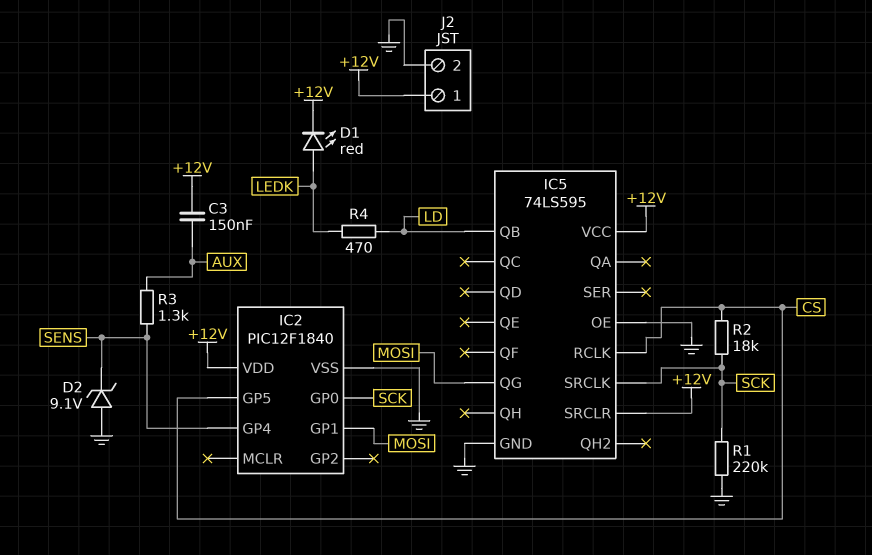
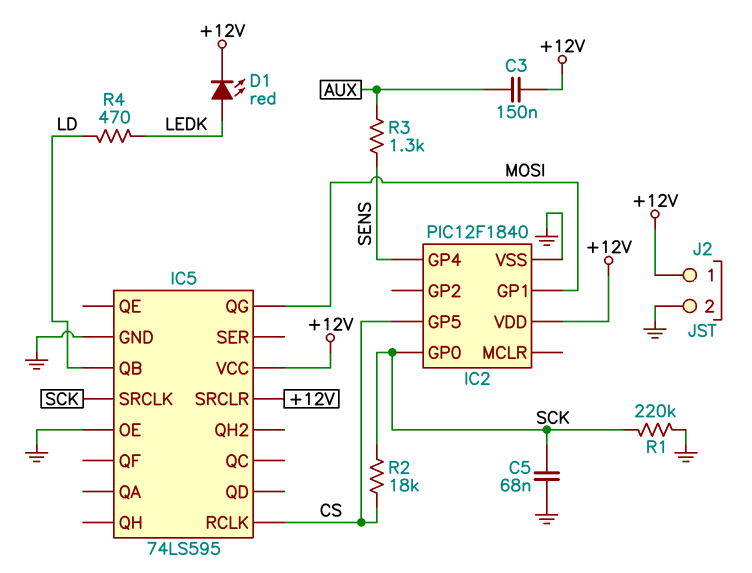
C5: none -> 68nF (GND, SCK)
D2: zener 9.1V (A GND, K SENS) -> none

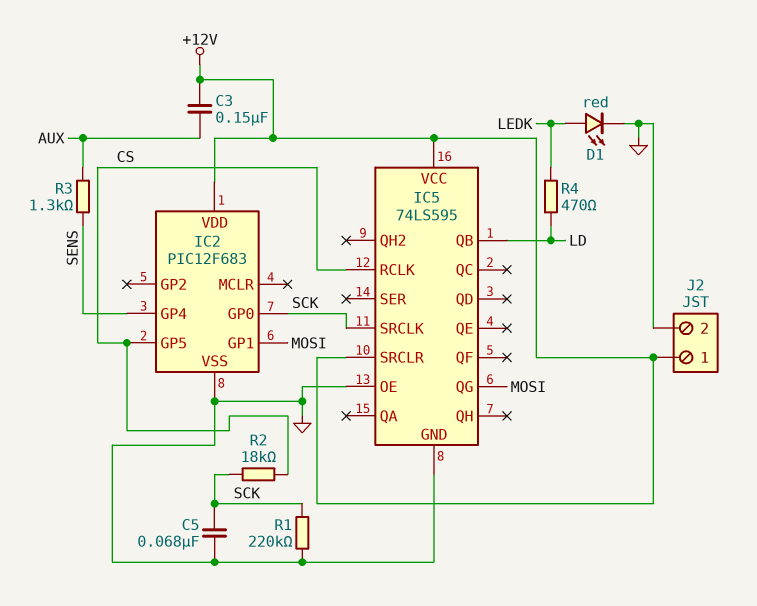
D1: LED red (A LEDK, K +12V) -> LED red (A LEDK, K GND)
IC2: PIC12F1840 -> PIC12F683

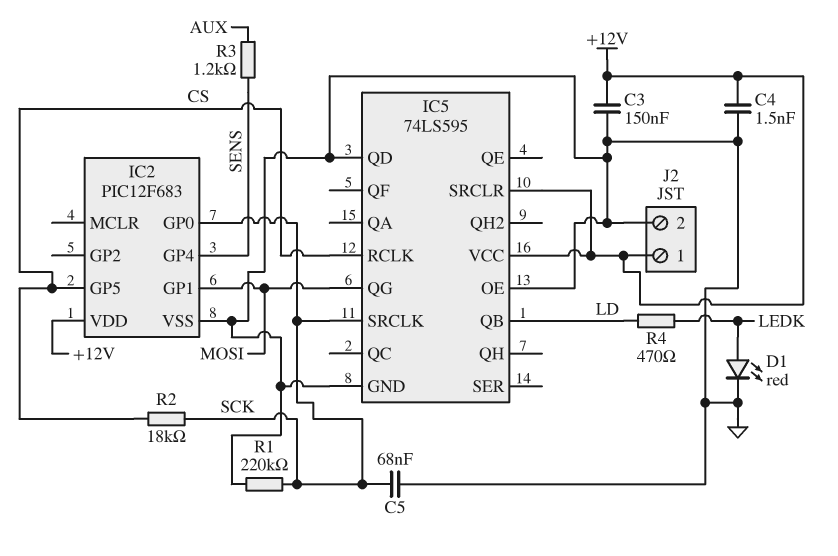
C3: 150nF (+12V, AUX) -> 150nF (+12V, GND)
C4: none -> 1.5nF (+12V, GND)
IC5 pin QD: none -> GND
R3: 1.3k (AUX, SENS) -> 1.2k (AUX, SENS)

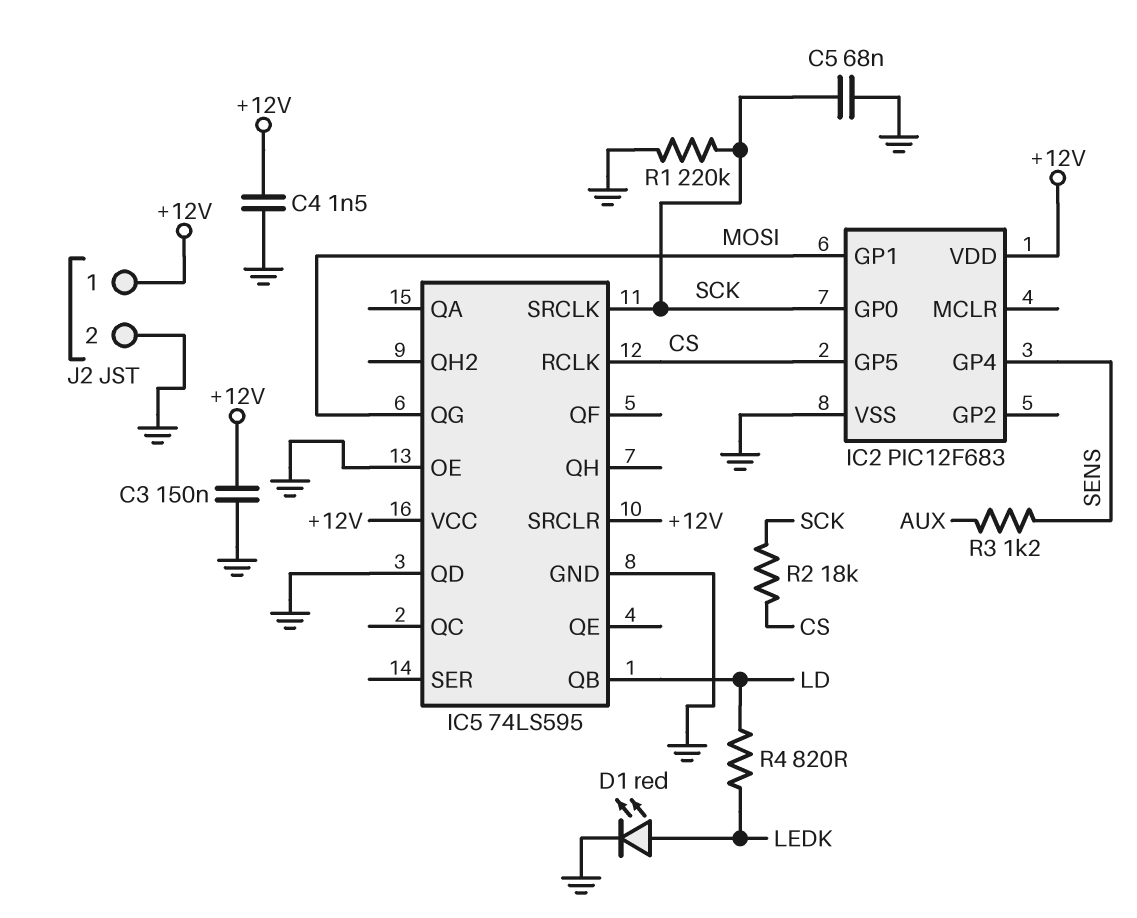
R4: 470 (LD, LEDK) -> 820 (LD, LEDK)

